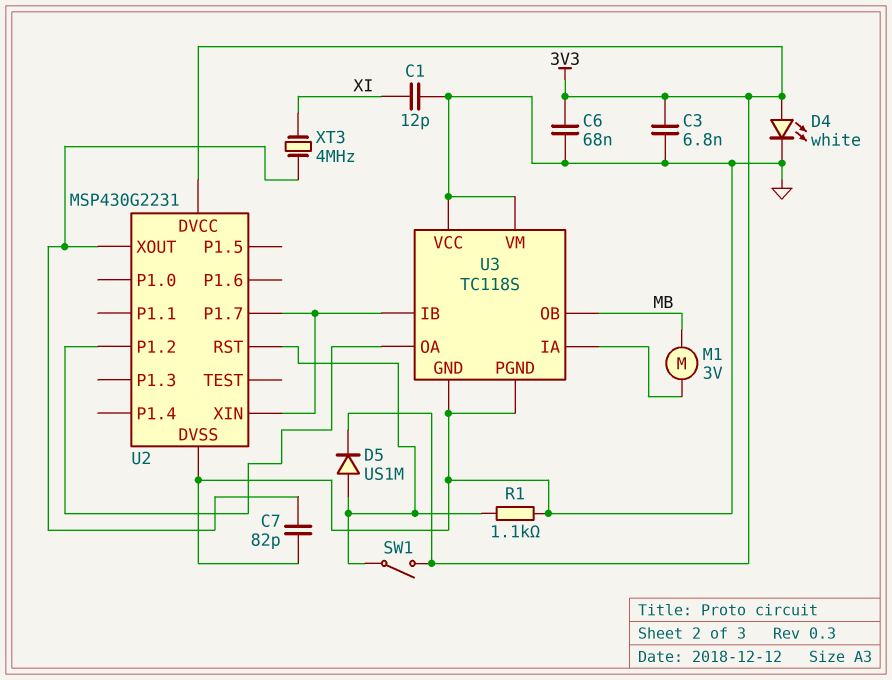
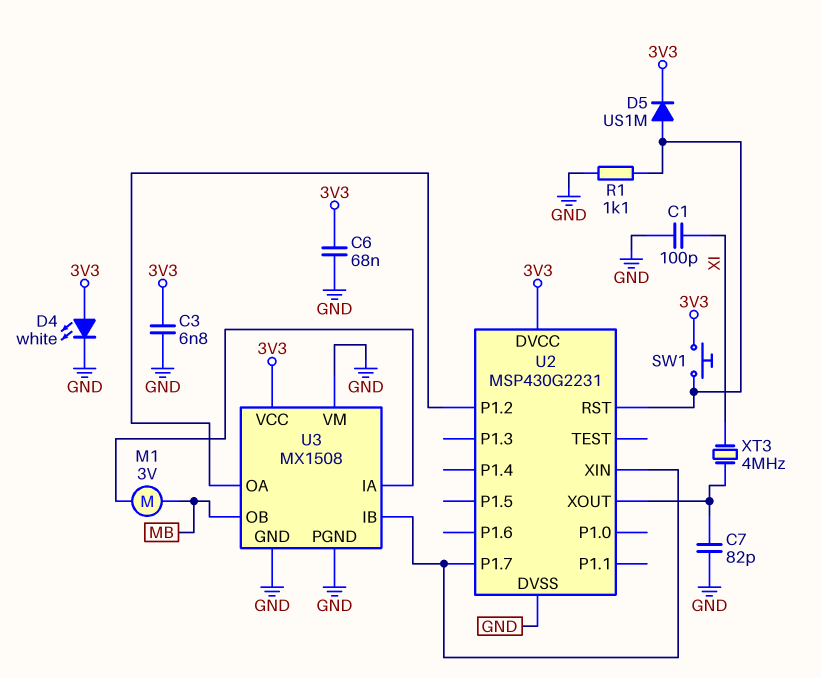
C1: 12pF (GND, XI) -> 100pF (GND, XI)
SW1: switch (3V3, U2/RST) -> button (3V3, U2/RST)
U3: TC118S -> MX1508
U3 pin VCC: GND -> 3V3

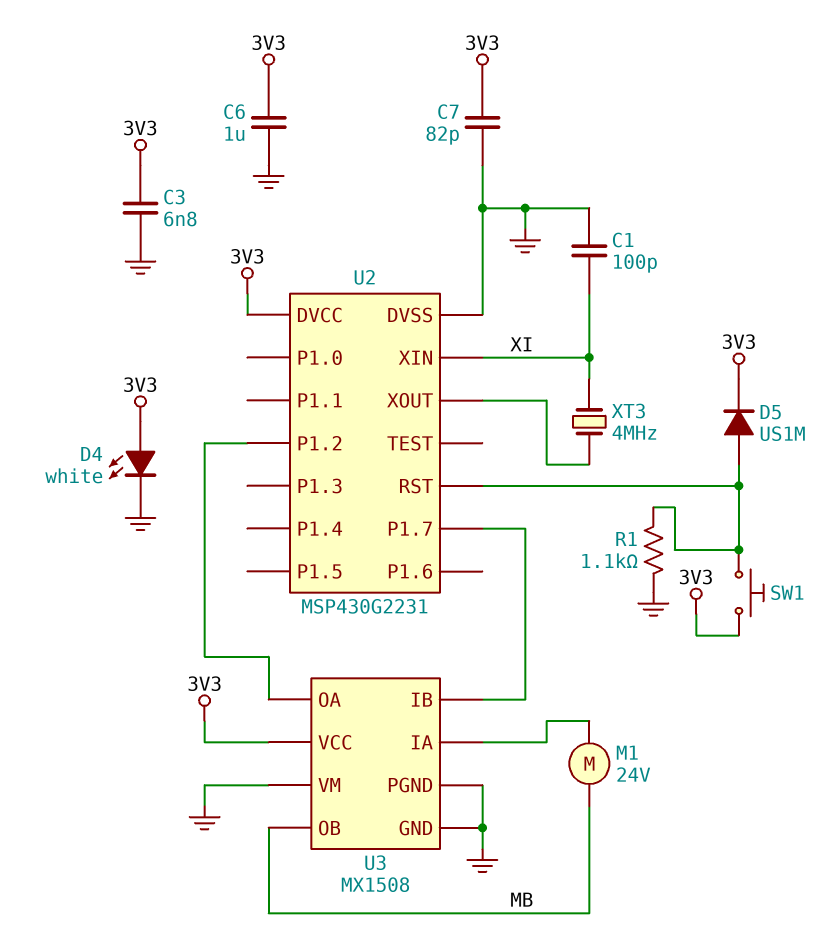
C6: 68nF (3V3, GND) -> 1uF (3V3, GND)
C7: 82pF (GND, U2/XOUT) -> 82pF (3V3, GND)
M1: motor 3V (MB, U3/IA) -> motor 24V (MB, U3/IA)
U2 pin XIN: U2/P1.7 -> XI

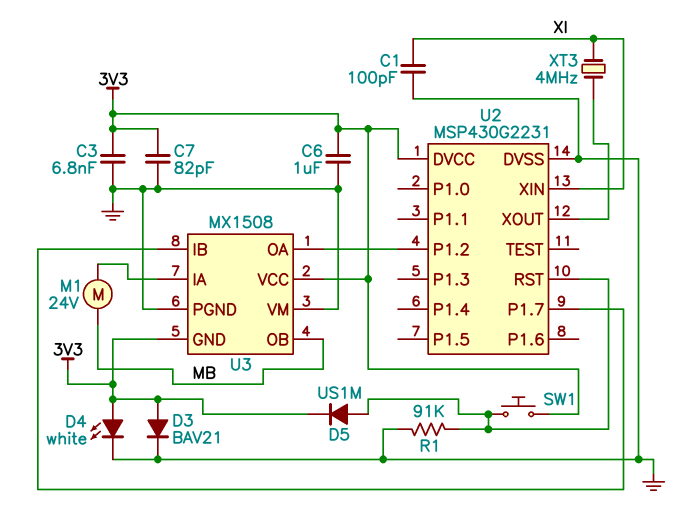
D3: none -> diode BAV21 (A 3V3, K GND)
R1: 1.1k (GND, U2/RST) -> 91k (GND, U2/RST)
U3 pin GND: GND -> 3V3

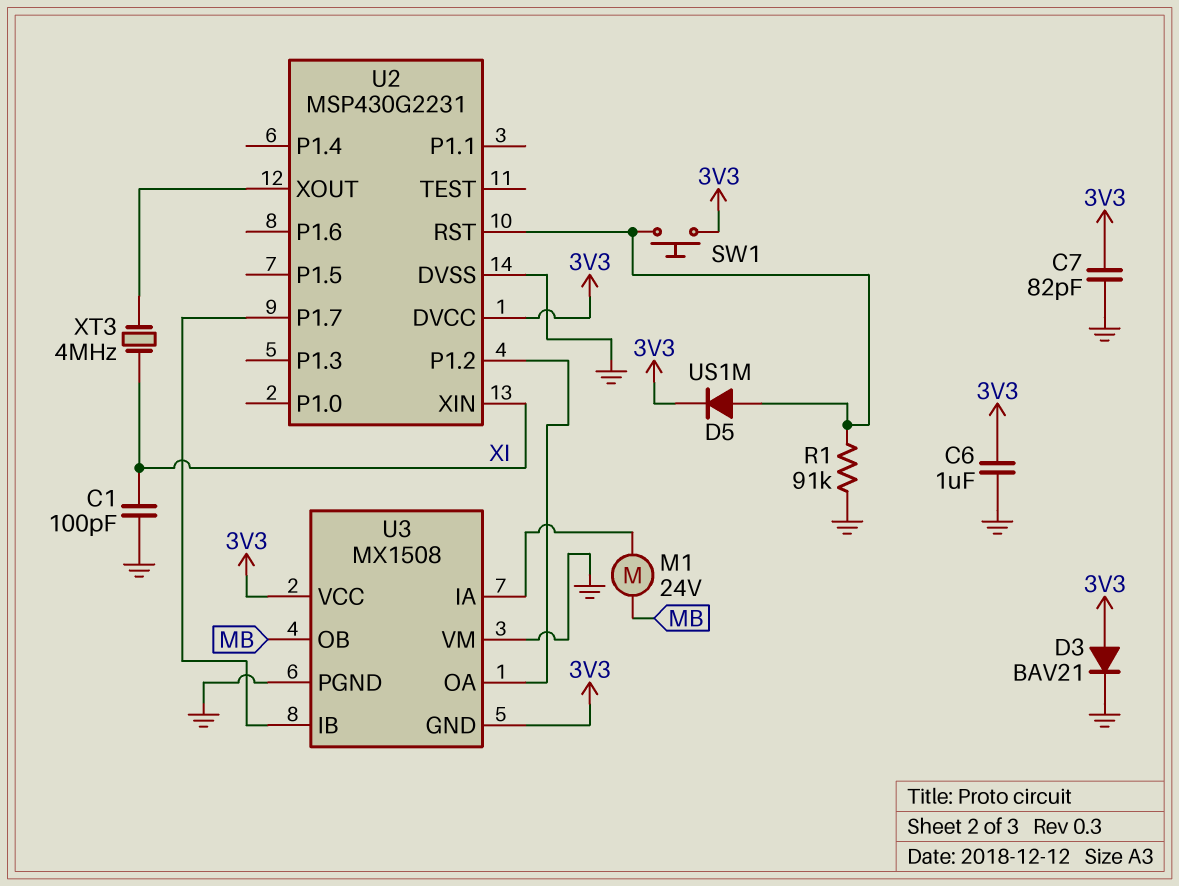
C3: 6.8nF (3V3, GND) -> none
D4: LED white (A 3V3, K GND) -> none

